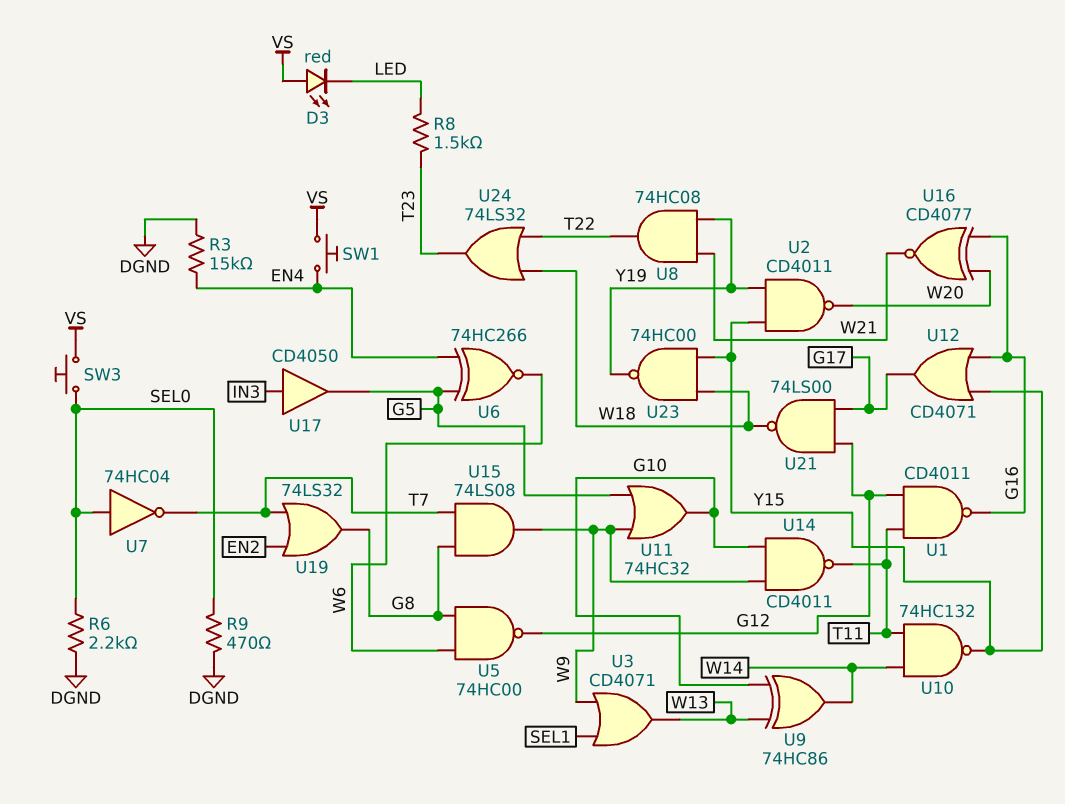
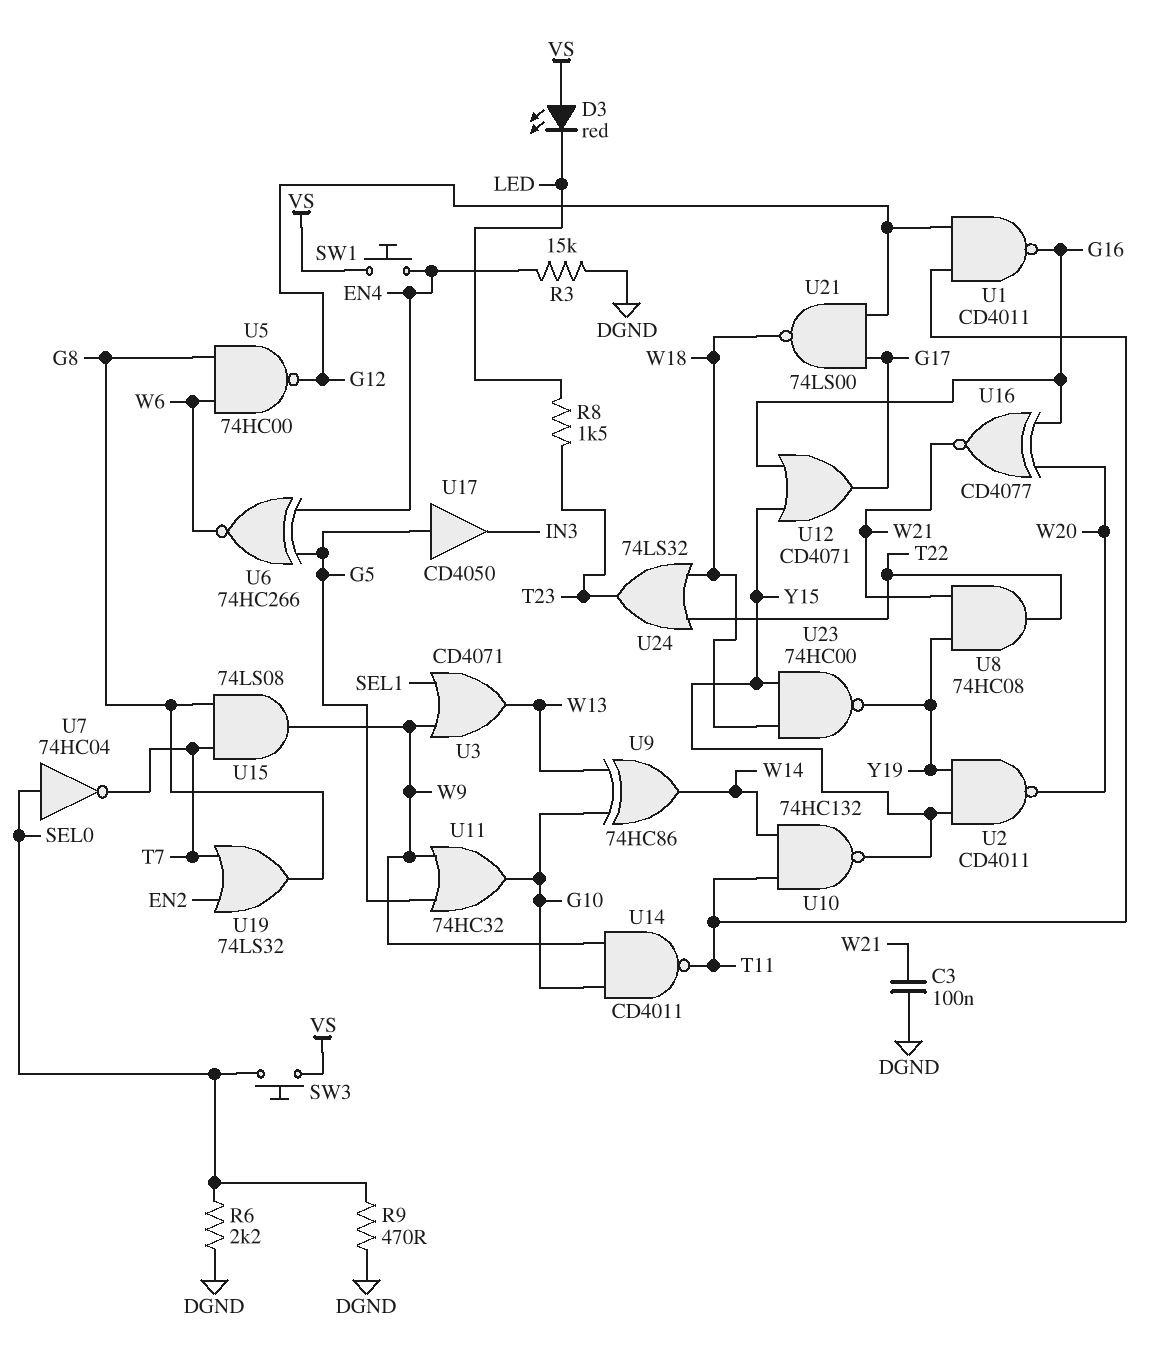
C3: none -> 100nF (DGND, W21)
U17: buffer CD4050 (in IN3, out G5) -> buffer CD4050 (in G5, out IN3)

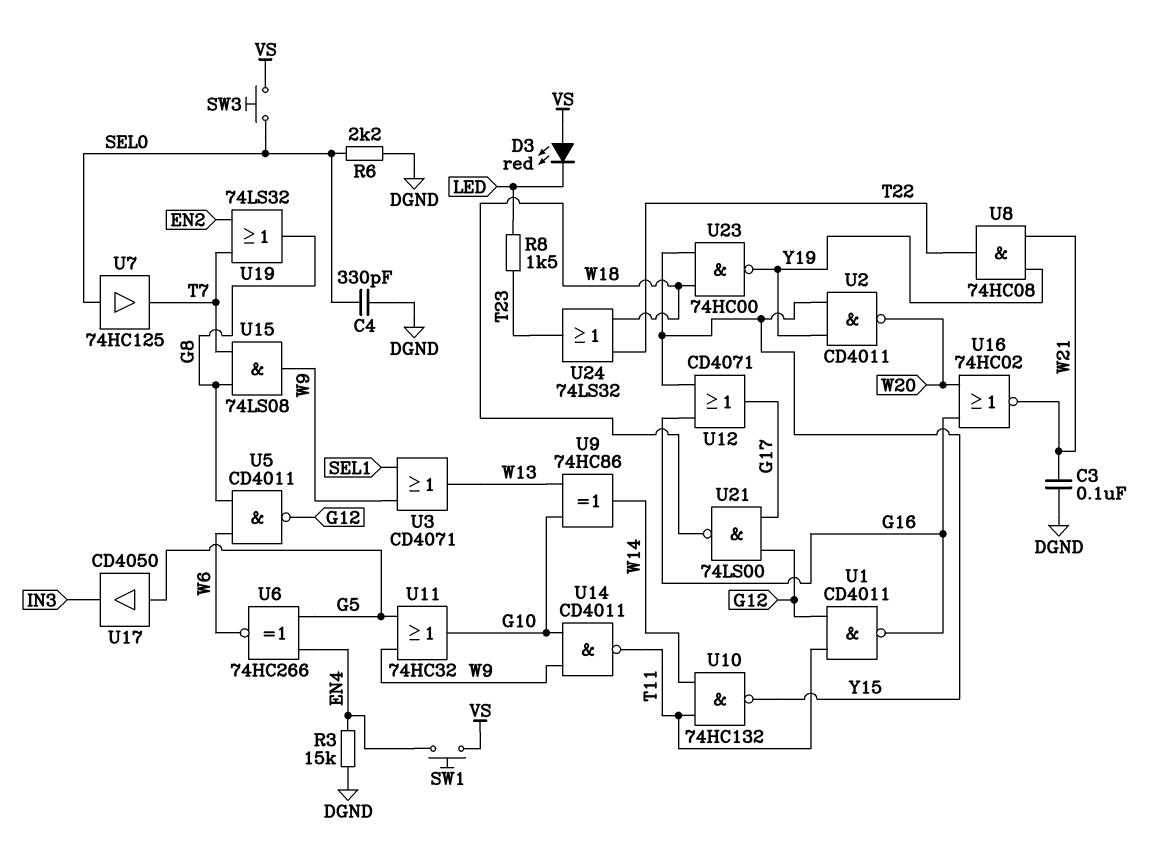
C4: none -> 330pF (DGND, SEL0)
R9: 470 (DGND, SEL0) -> none
U5: NAND 74HC00 (in G8, in W6, out G12) -> NAND CD4011 (in G8, in W6, out G12)
U7: NOT 74HC04 (in SEL0, out T7) -> buffer 74HC125 (in SEL0, out T7)
U16: XNOR CD4077 (in G16, in W20, out W21) -> NOR 74HC02 (in G16, in W20, out W21)

